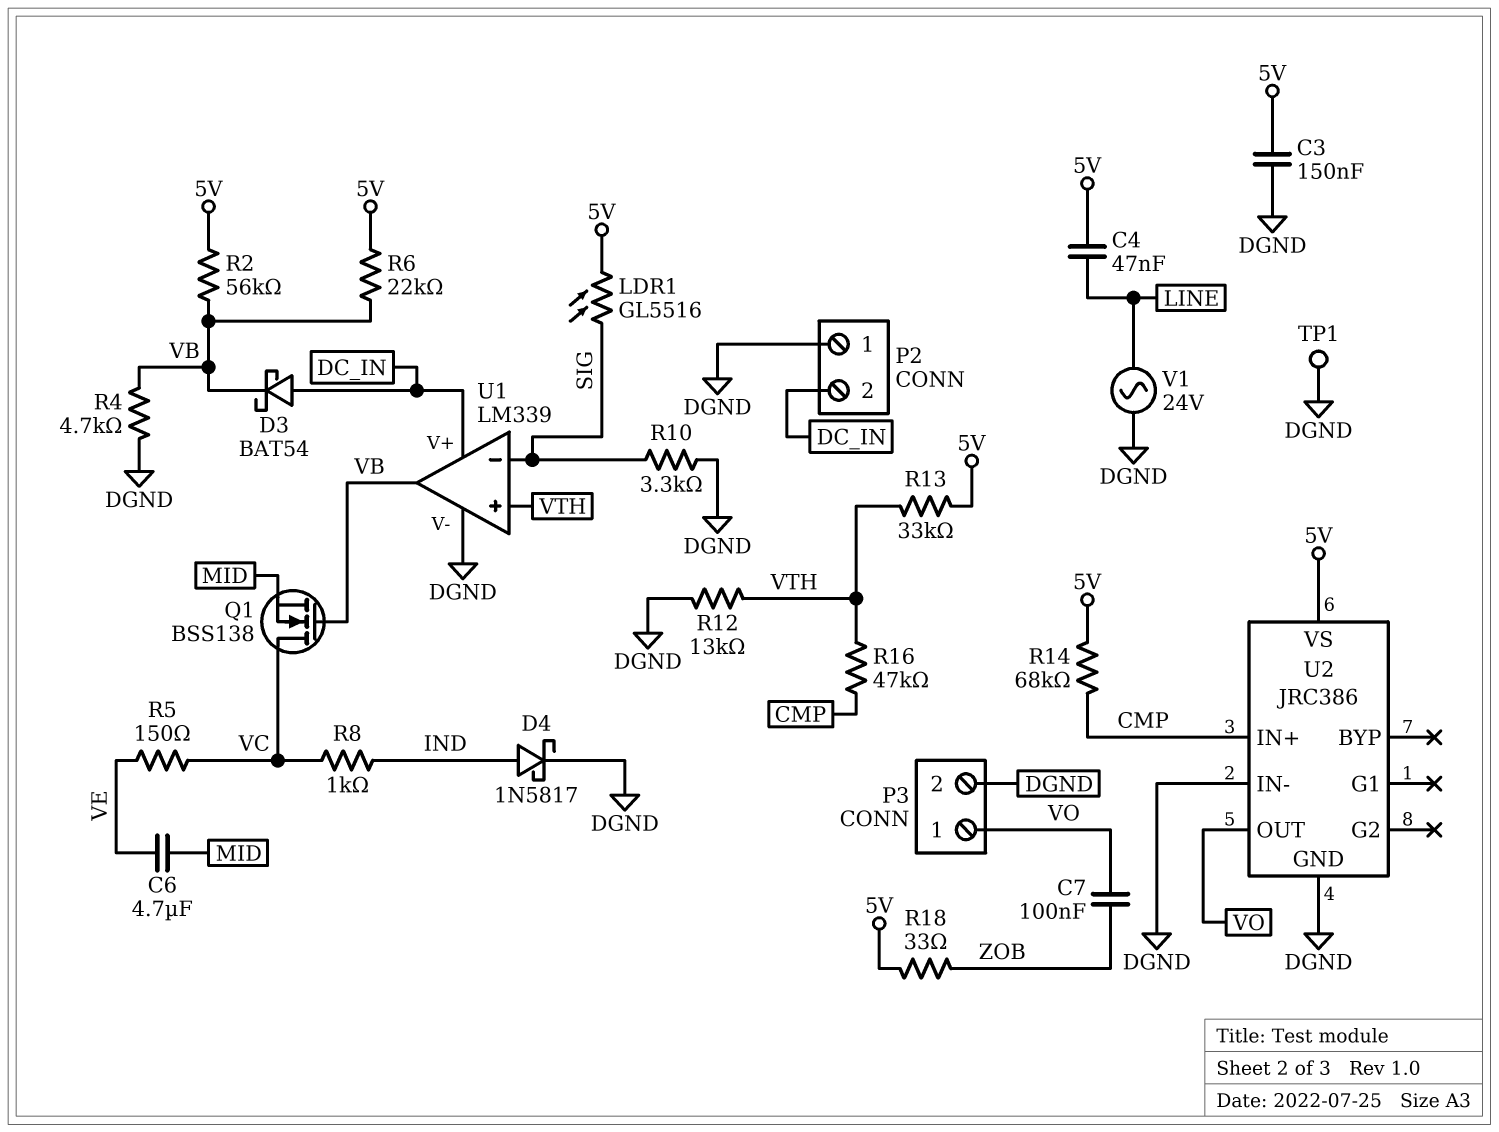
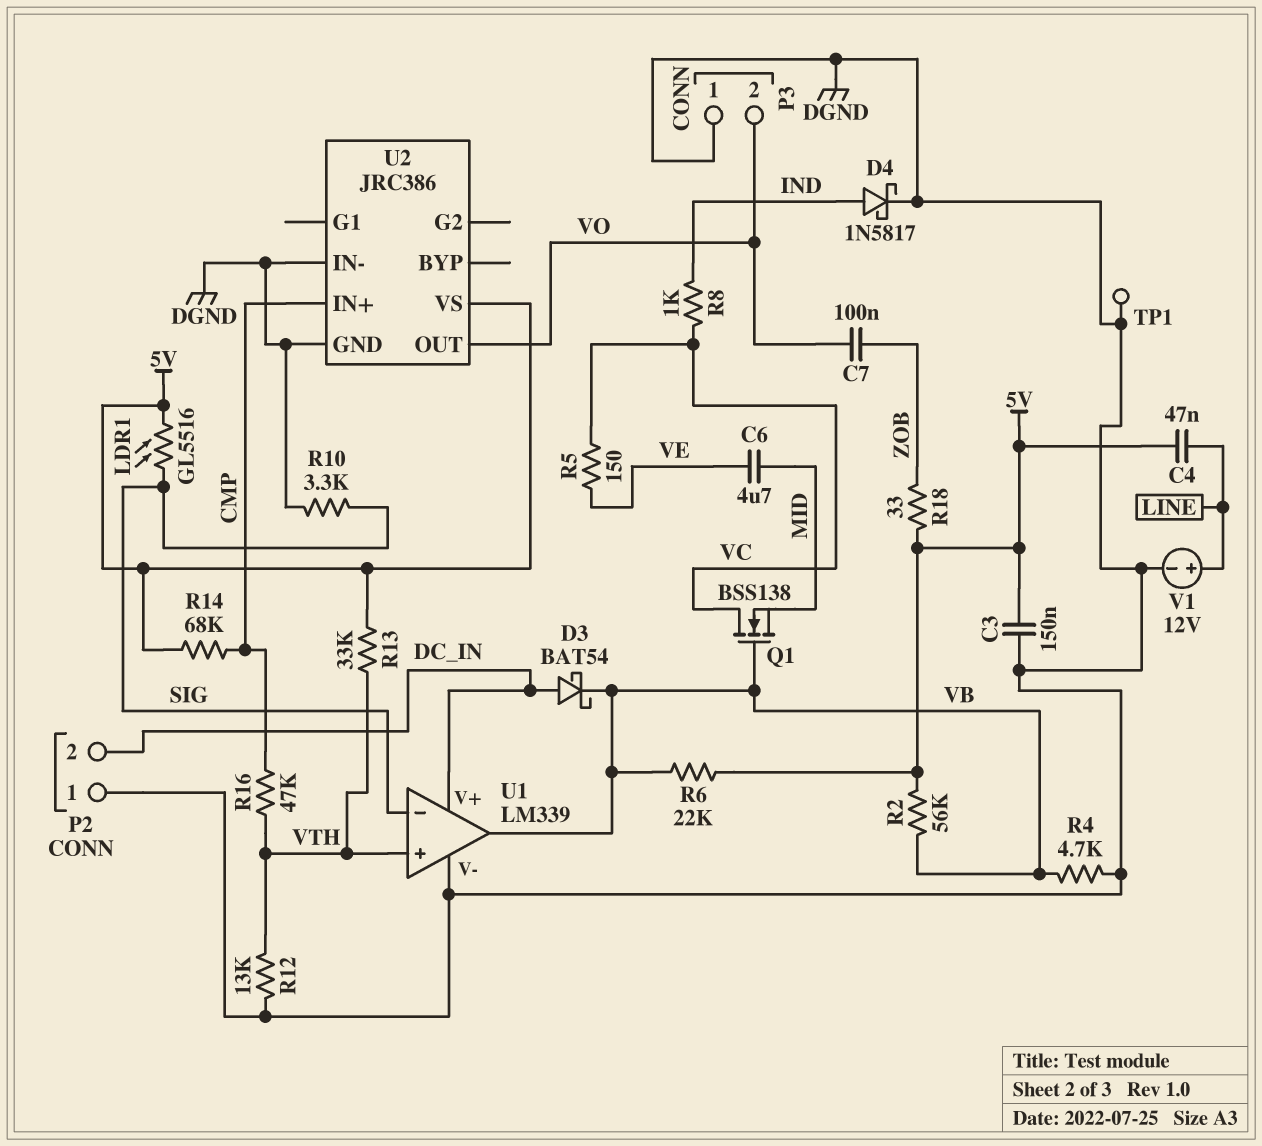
P3 pin 1: VO -> DGND
P3 pin 2: DGND -> VO
V1: AC 24V (DGND, LINE) -> 12V (plus LINE, minus DGND)

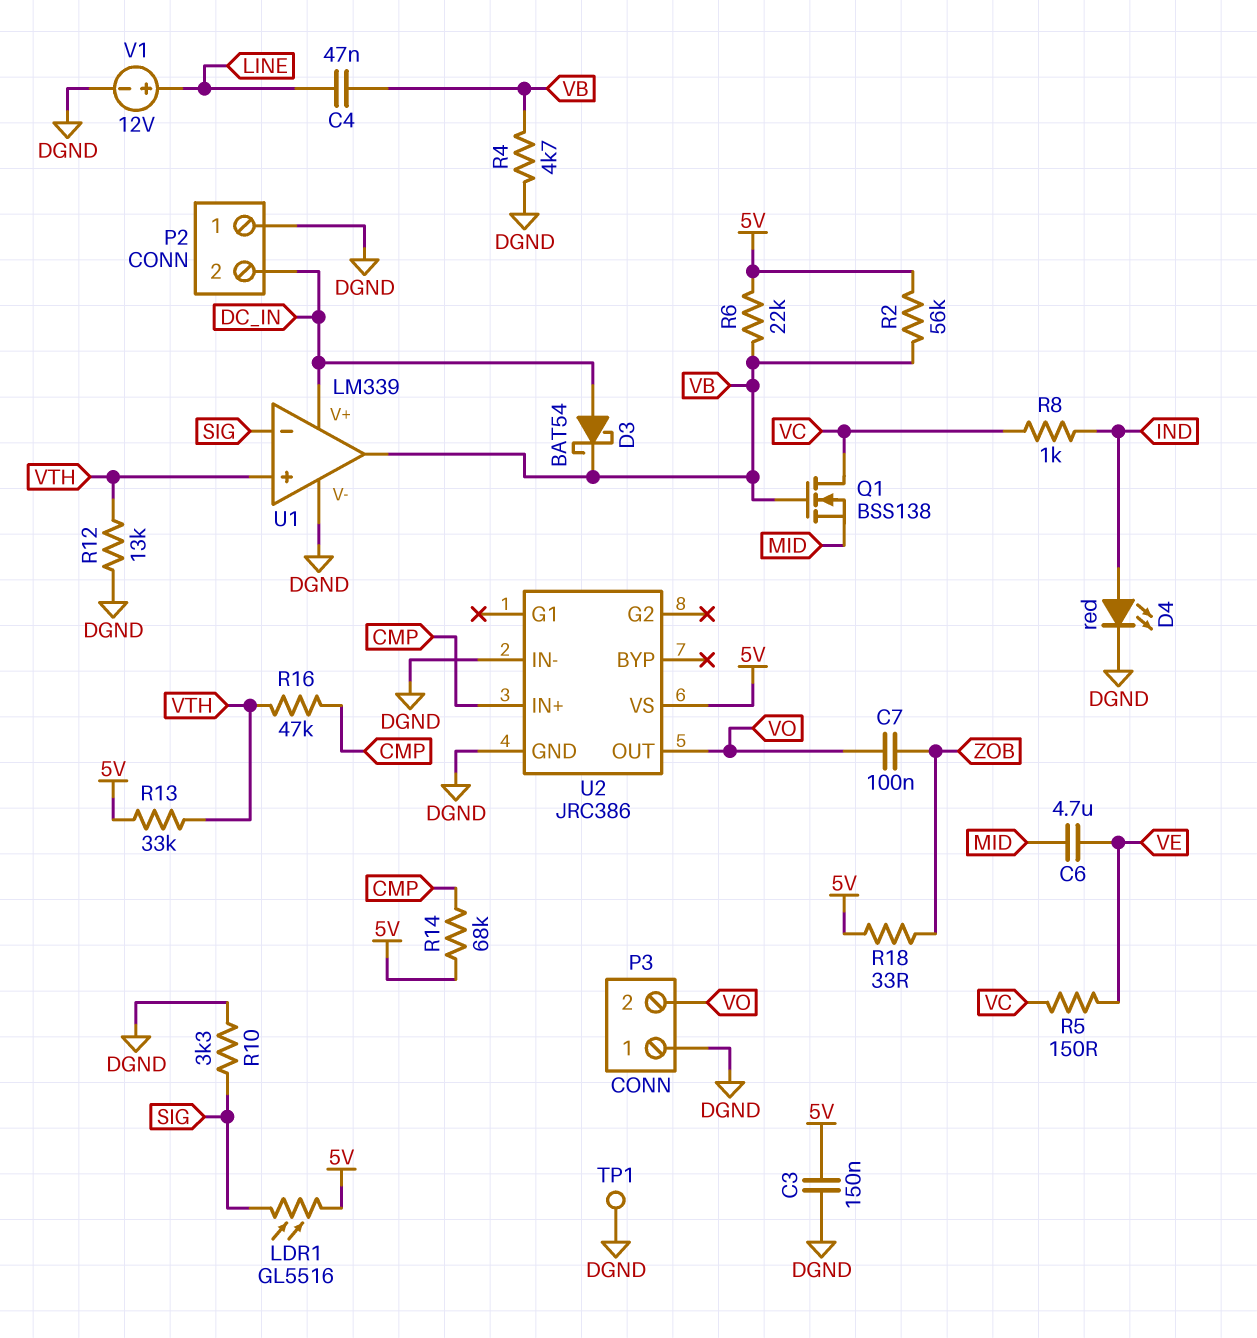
C4: 47nF (5V, LINE) -> 47nF (LINE, VB)
D4: schottky 1N5817 (A IND, K DGND) -> LED red (A IND, K DGND)

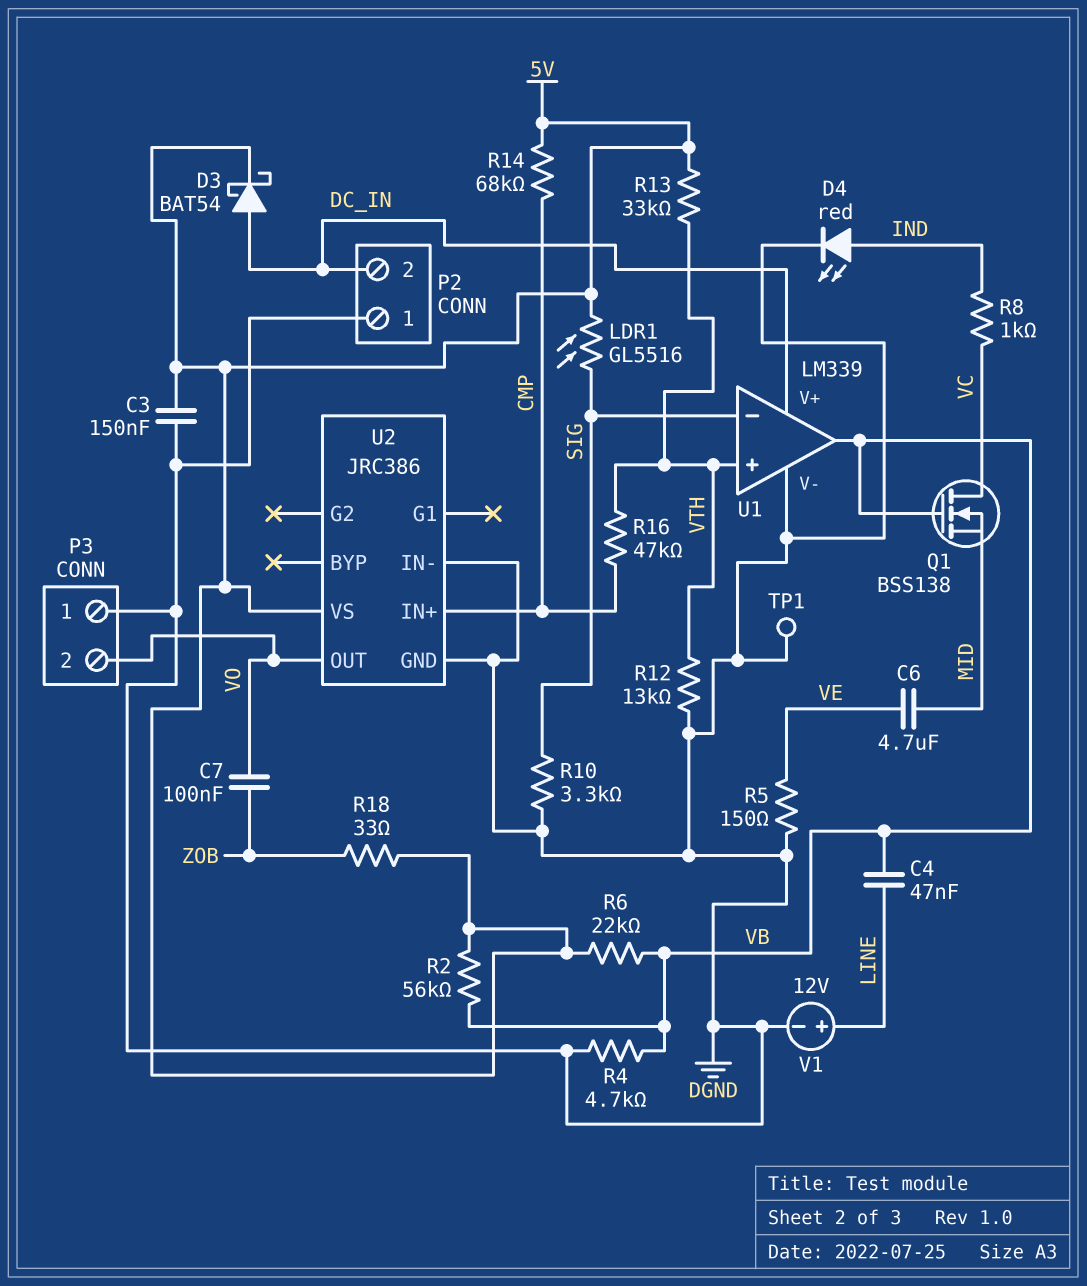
D3: schottky BAT54 (A DC_IN, K VB) -> schottky BAT54 (A DC_IN, K 5V)
R5: 150 (VC, VE) -> 150 (DGND, VE)

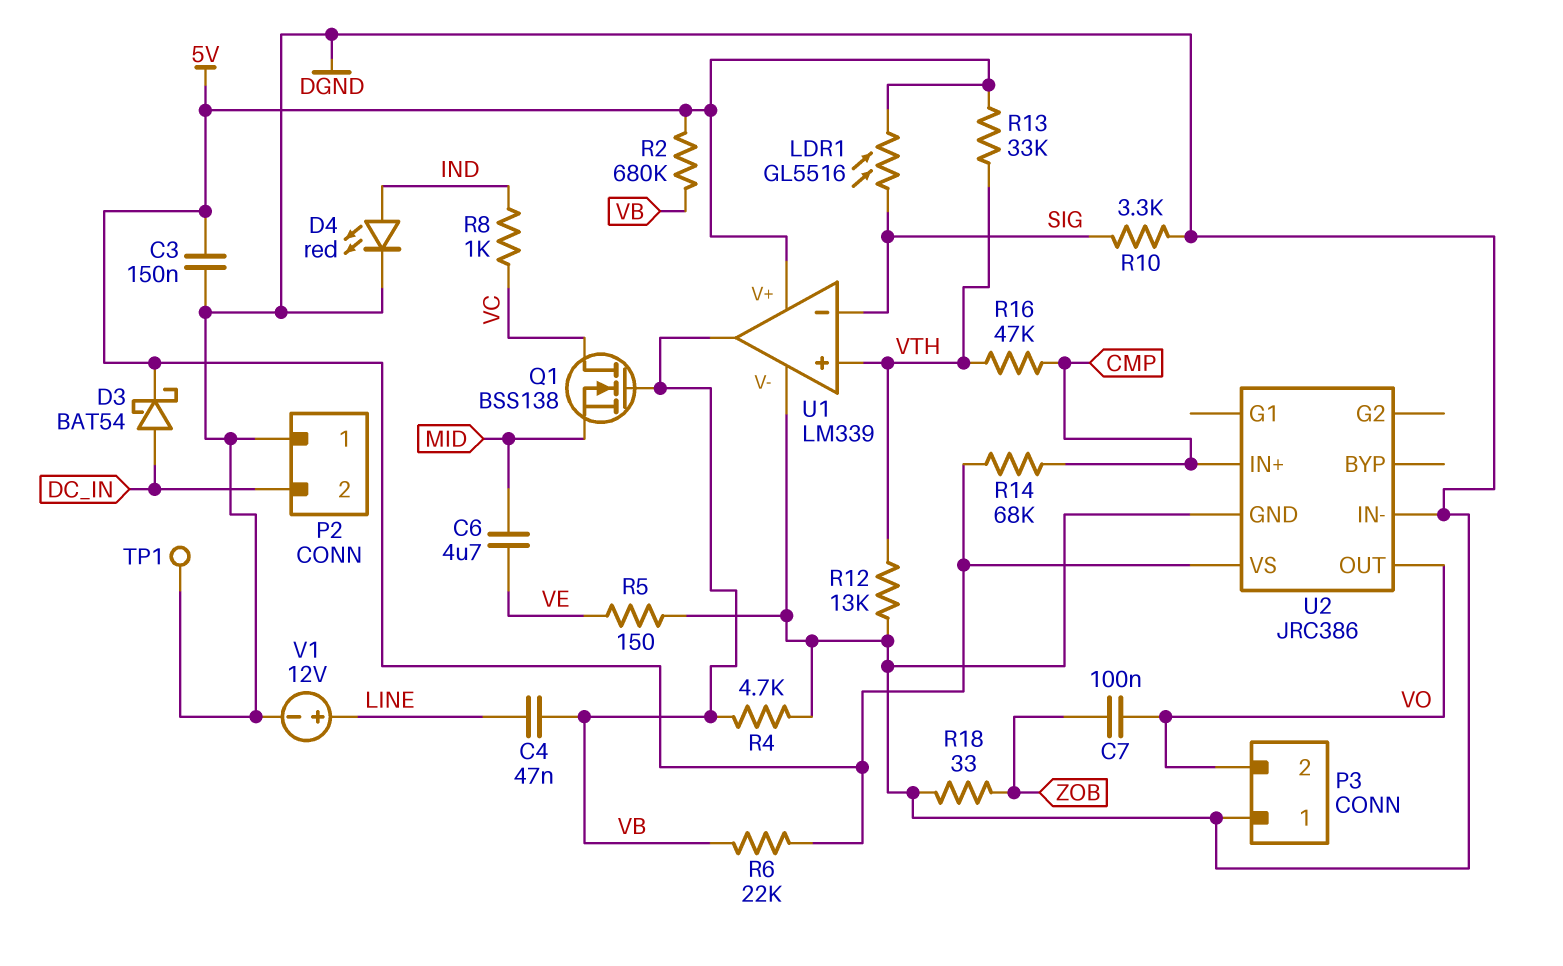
R2: 56k (5V, VB) -> 680k (5V, VB)
R18: 33 (5V, ZOB) -> 33 (DGND, ZOB)
U1 pin V+: DC_IN -> 5V

